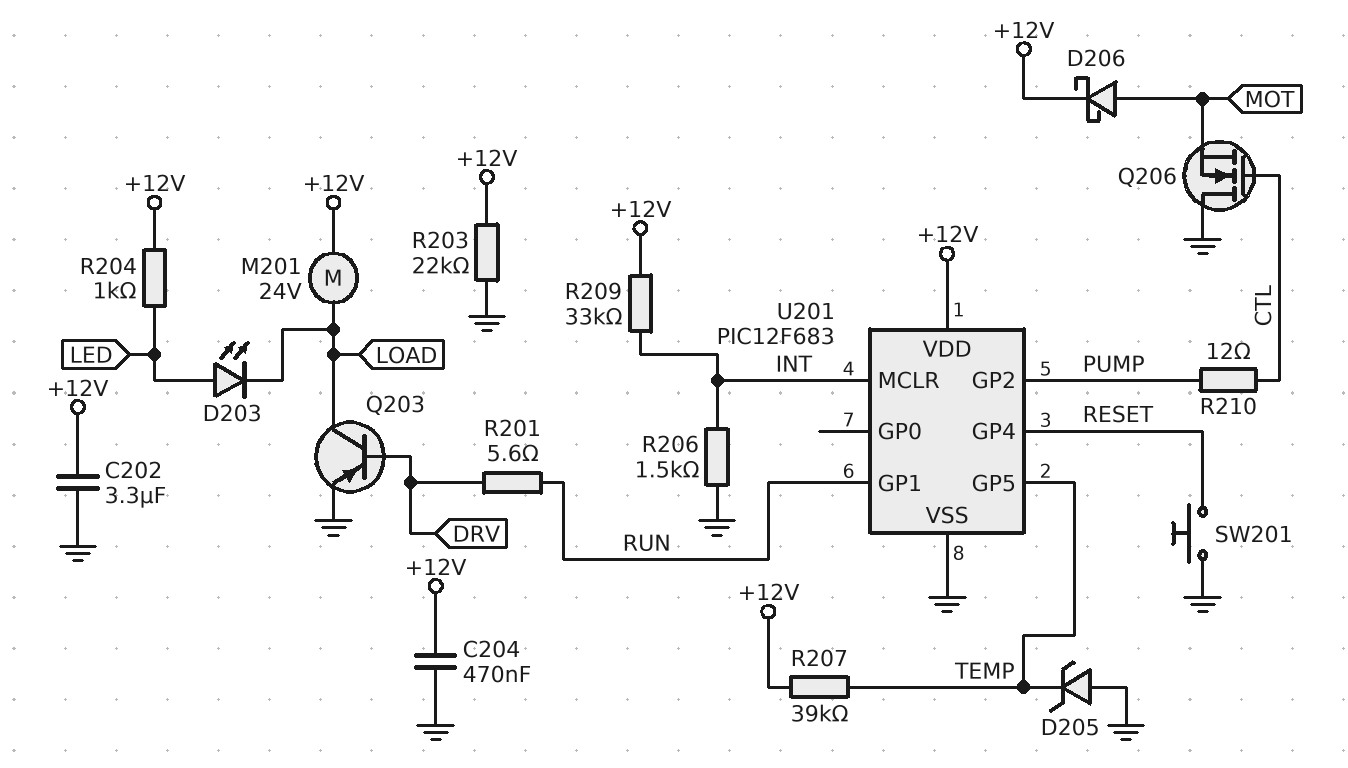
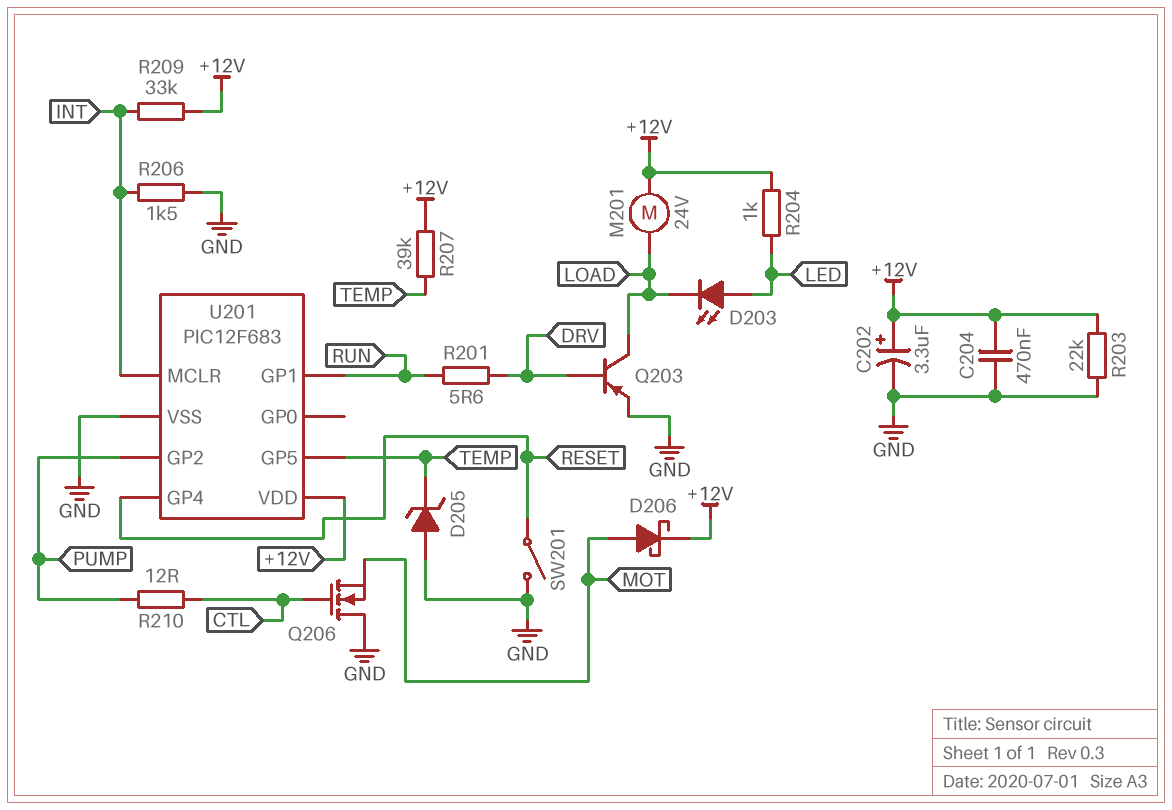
C202: 3.3uF (+12V, GND) -> 3.3uF (plus +12V, minus GND)
SW201: button (GND, RESET) -> switch (GND, RESET)

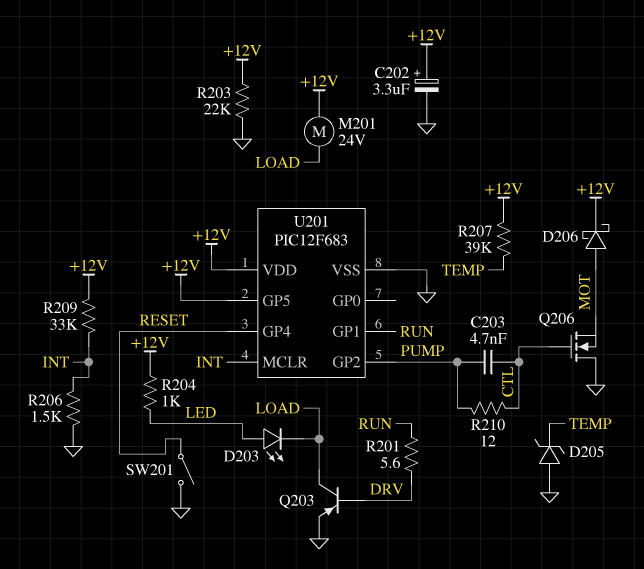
C203: none -> 4.7nF (CTL, PUMP)
C204: 470nF (+12V, GND) -> none
U201 pin GP5: TEMP -> +12V

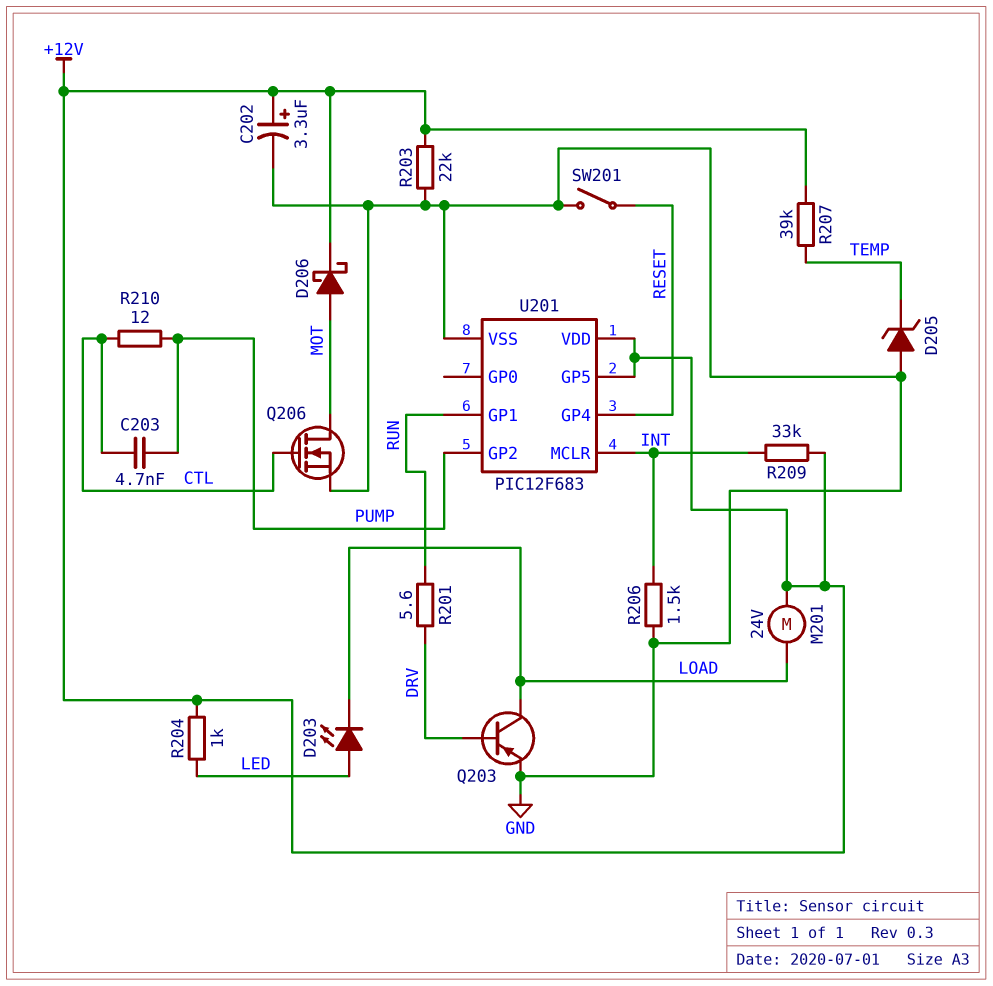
Q206: NMOS (G CTL, D GND, S MOT) -> NMOS (G CTL, D MOT, S GND)

